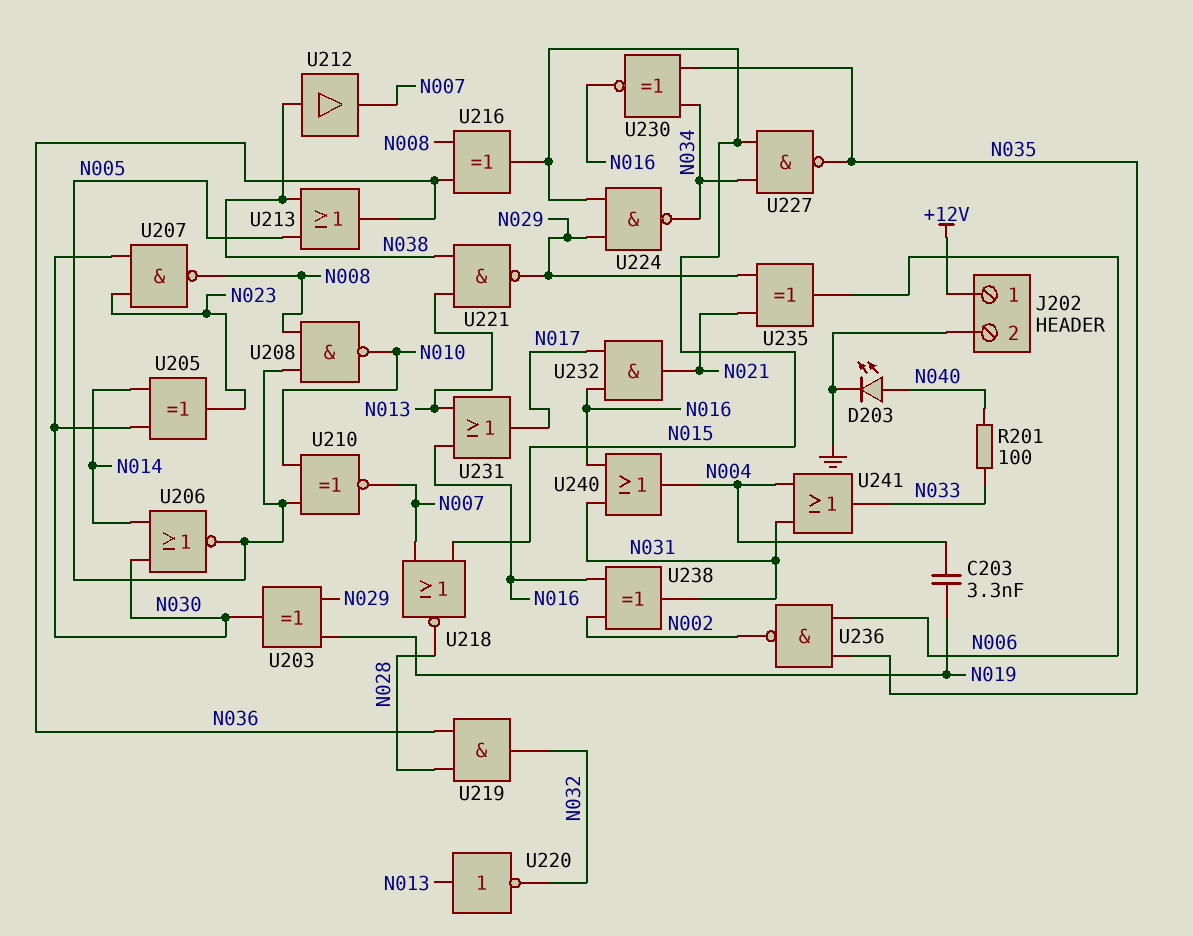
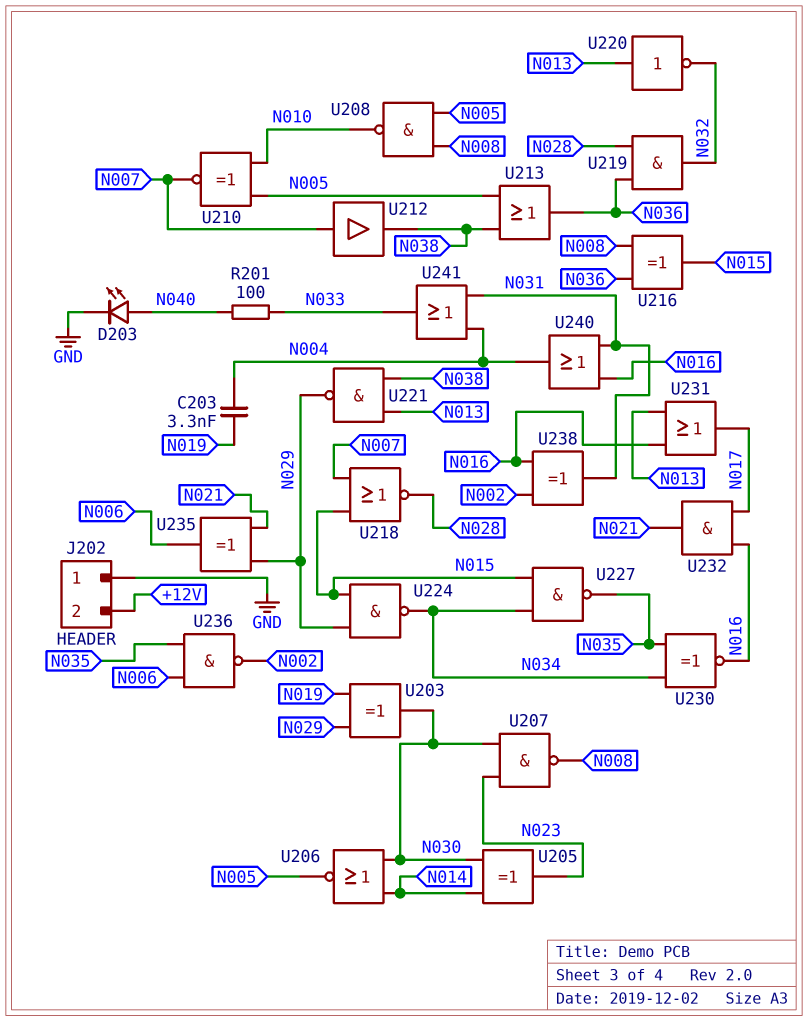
J202 pin 1: +12V -> GND
J202 pin 2: GND -> +12V
U212: buffer (in N038, out N007) -> buffer (in N007, out N038)

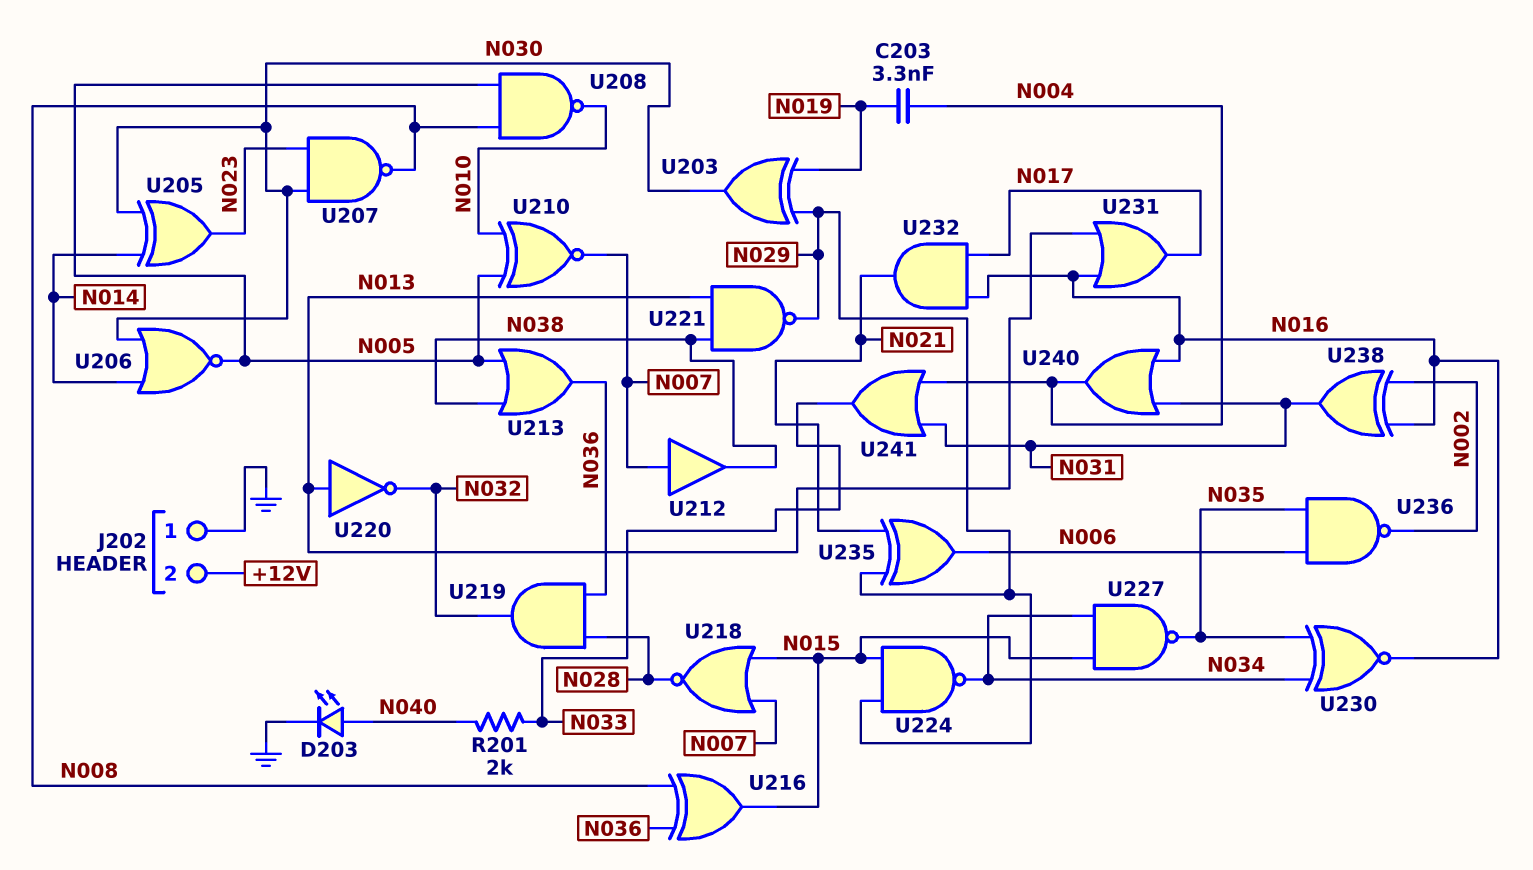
R201: 100 (N033, N040) -> 2k (N033, N040)

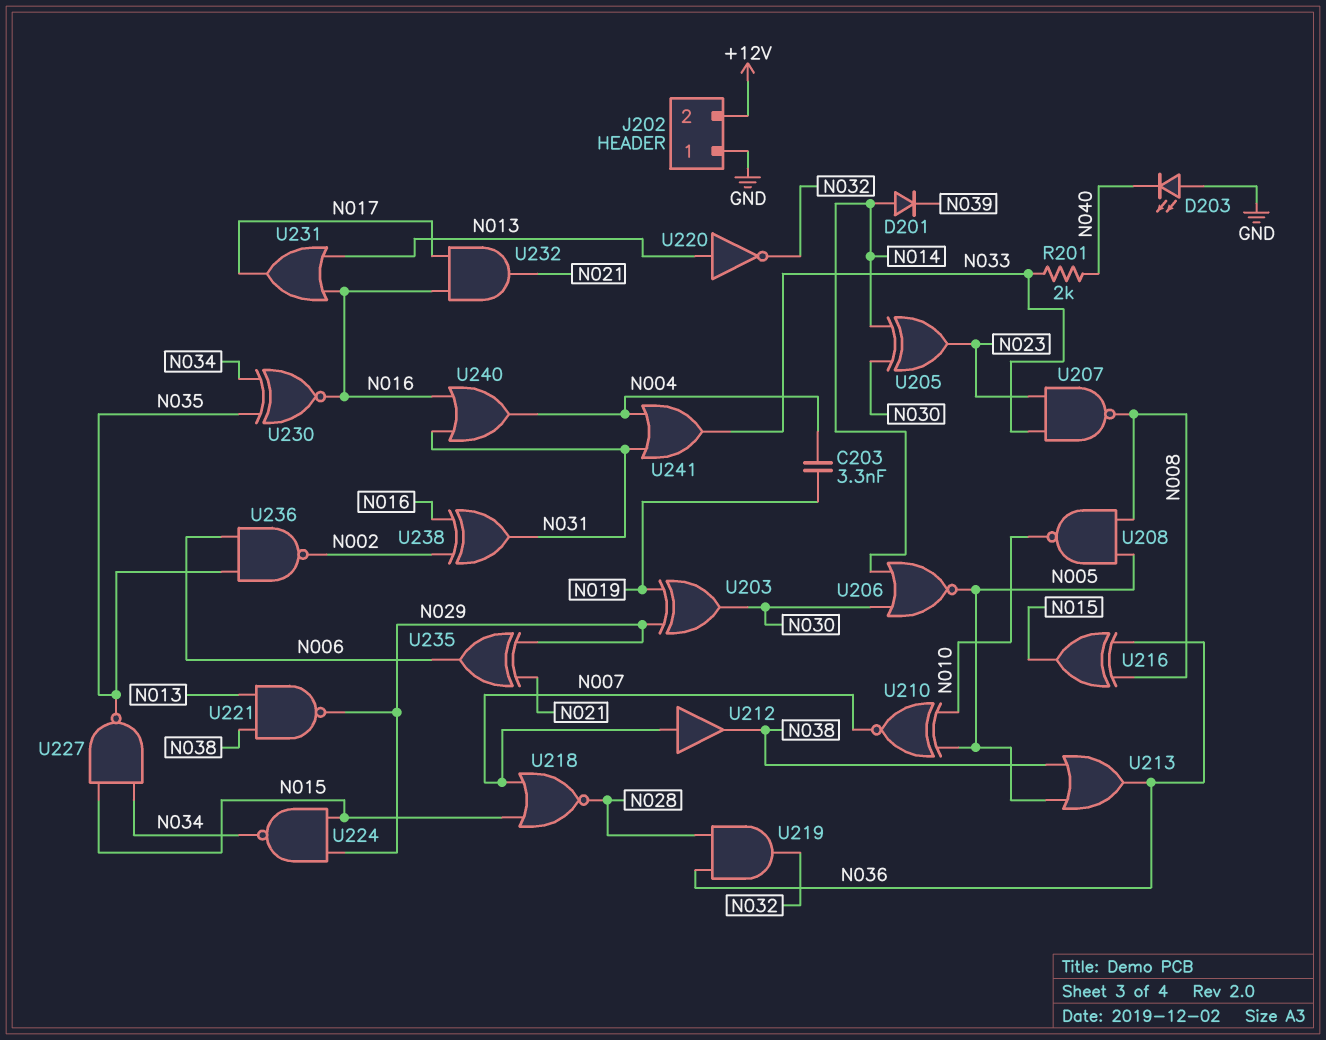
D201: none -> diode (A N014, K N039)
D203: LED (A N040, K GND) -> LED (A GND, K N040)
U207: NAND (in N023, in N030, out N008) -> NAND (in N023, in N033, out N008)

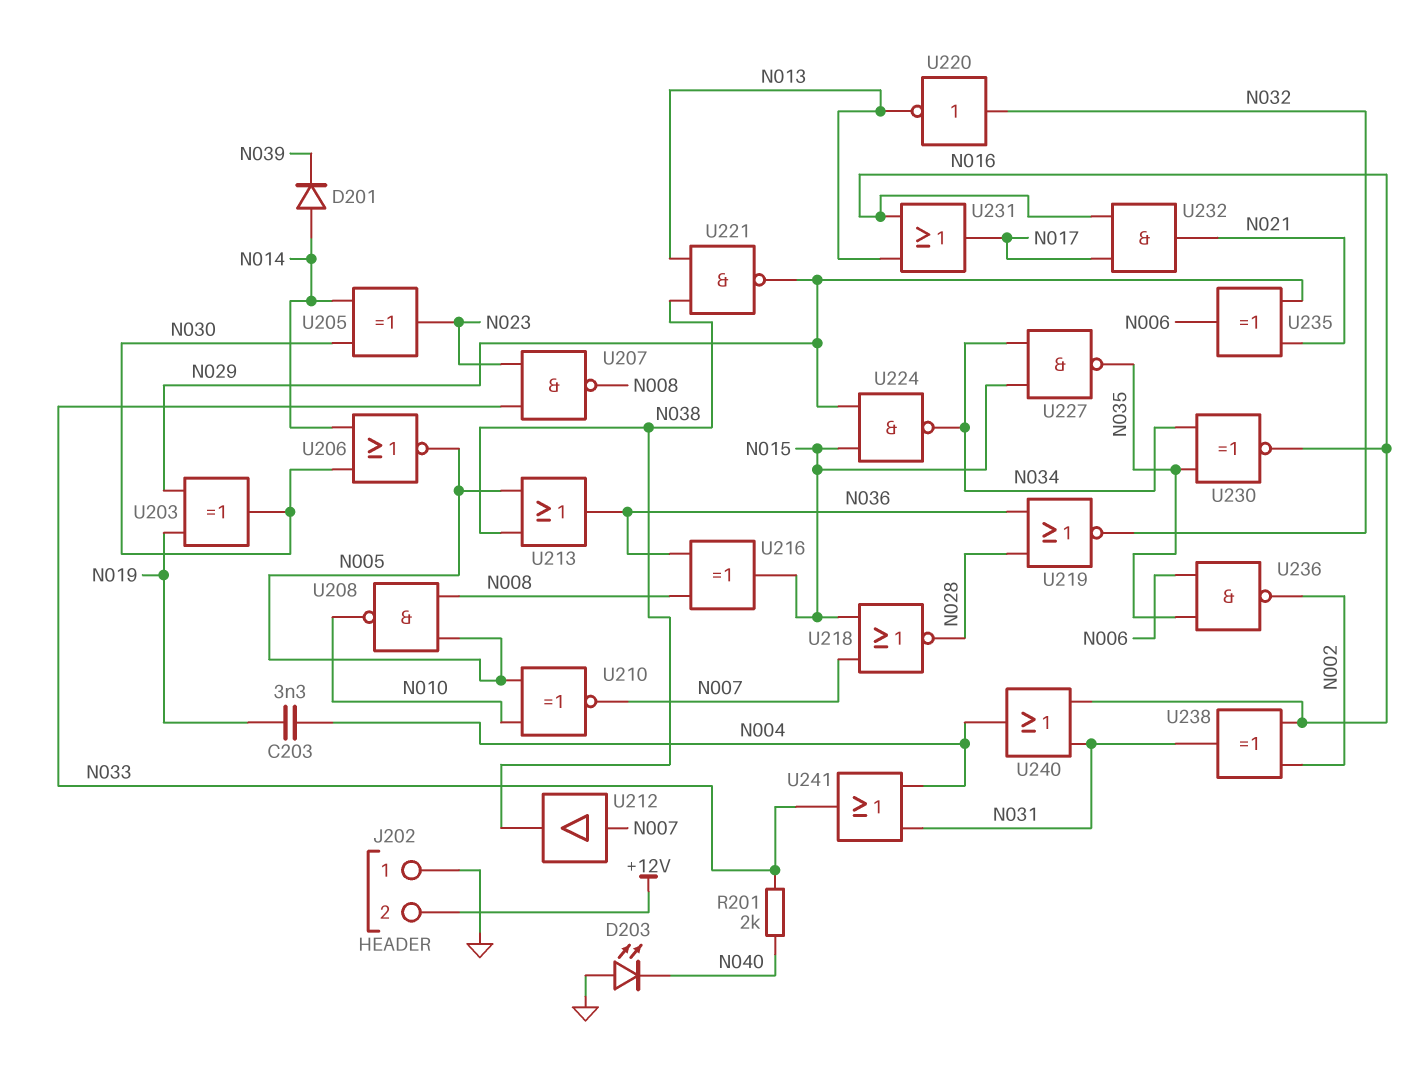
U219: AND (in N028, in N036, out N032) -> NOR (in N028, in N036, out N032)
U220: NOT (in N013, out N032) -> NOT (in N032, out N013)

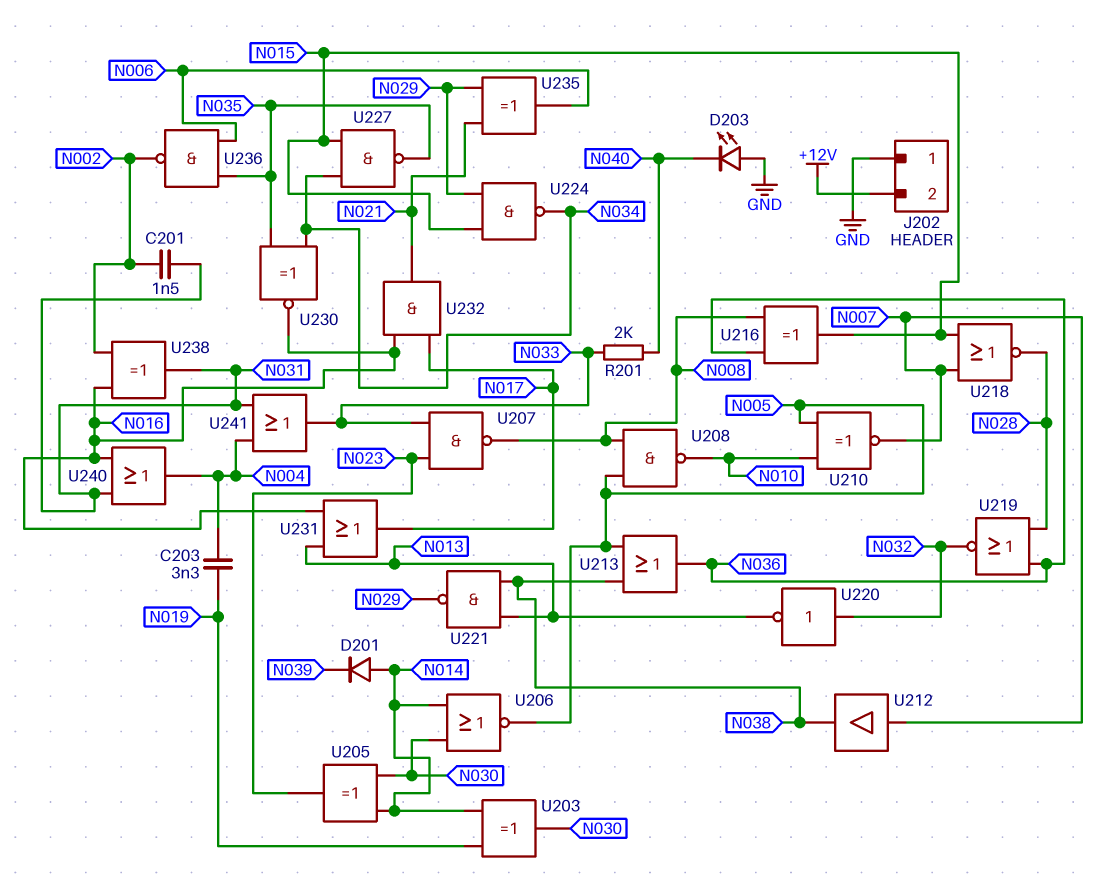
C201: none -> 1.5nF (N002, N031)
U203: XOR (in N019, in N029, out N030) -> XOR (in N014, in N019, out N030)

